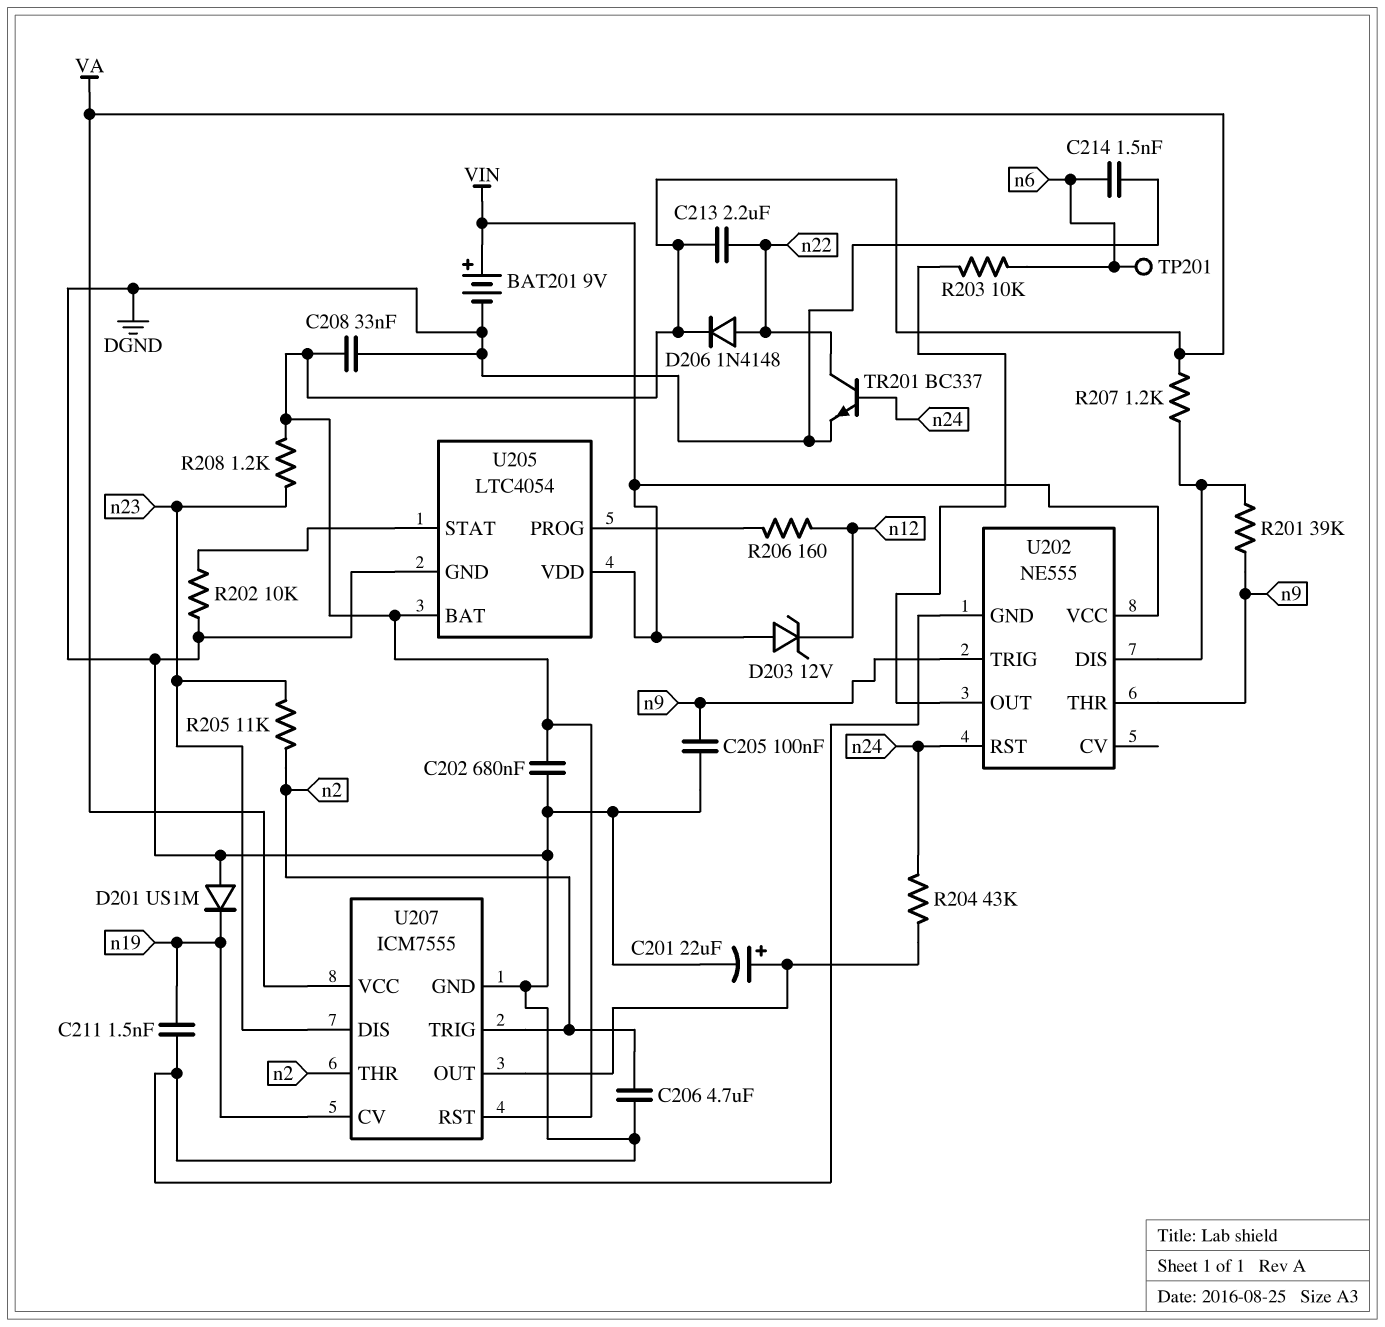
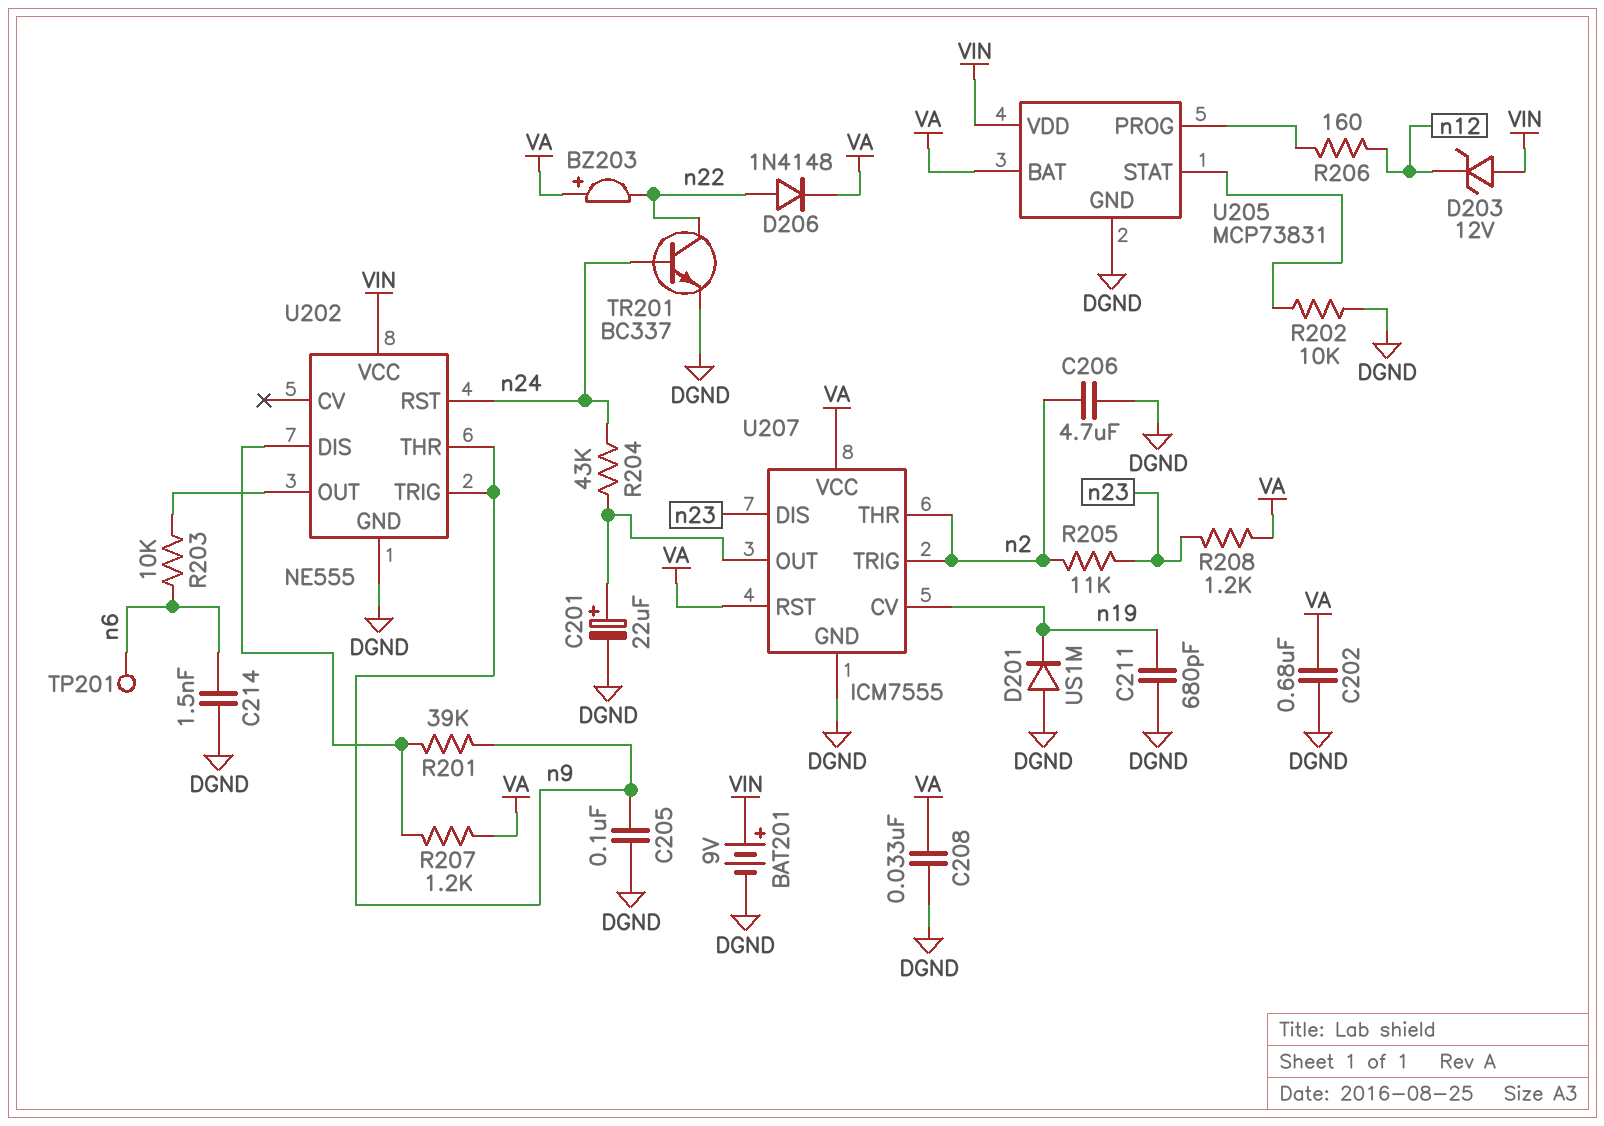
BZ203: none -> buzzer (plus VA, minus n22)
C211: 1.5nF (DGND, n19) -> 680pF (DGND, n19)
C213: 2.2uF (VA, n22) -> none
U205: LTC4054 -> MCP73831

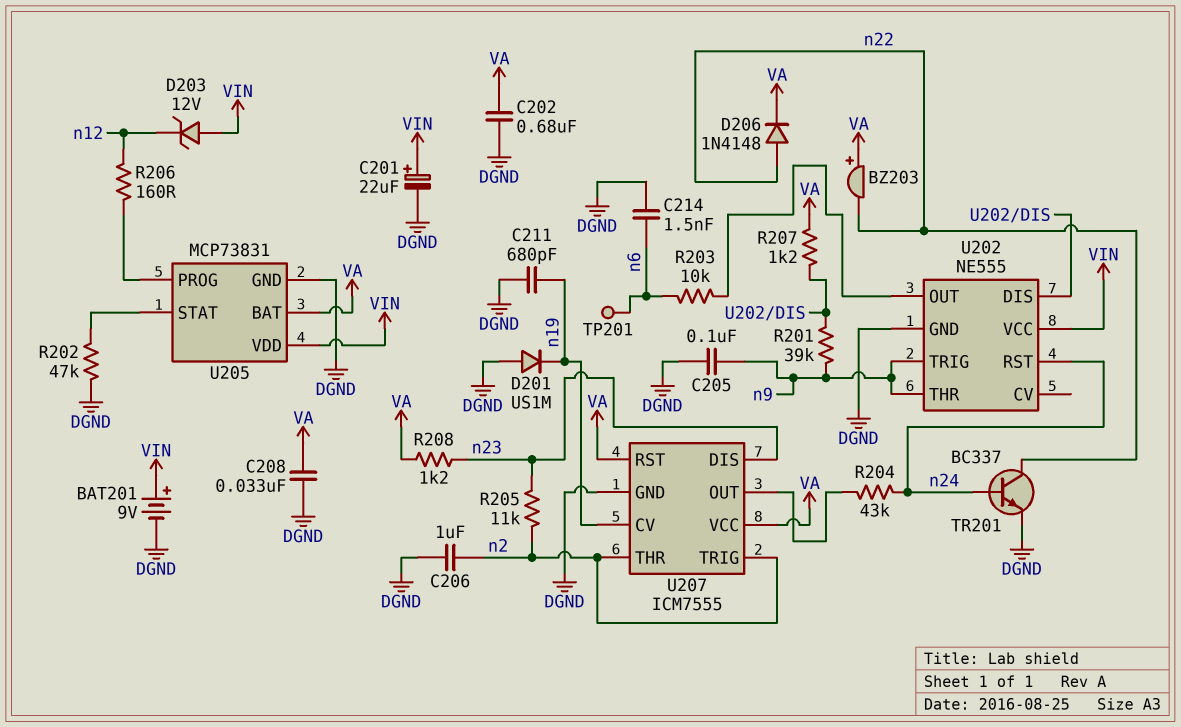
C201: 22uF (plus U207/OUT, minus DGND) -> 22uF (plus VIN, minus DGND)
C206: 4.7uF (DGND, n2) -> 1uF (DGND, n2)
R202: 10k (DGND, U205/STAT) -> 47k (DGND, U205/STAT)

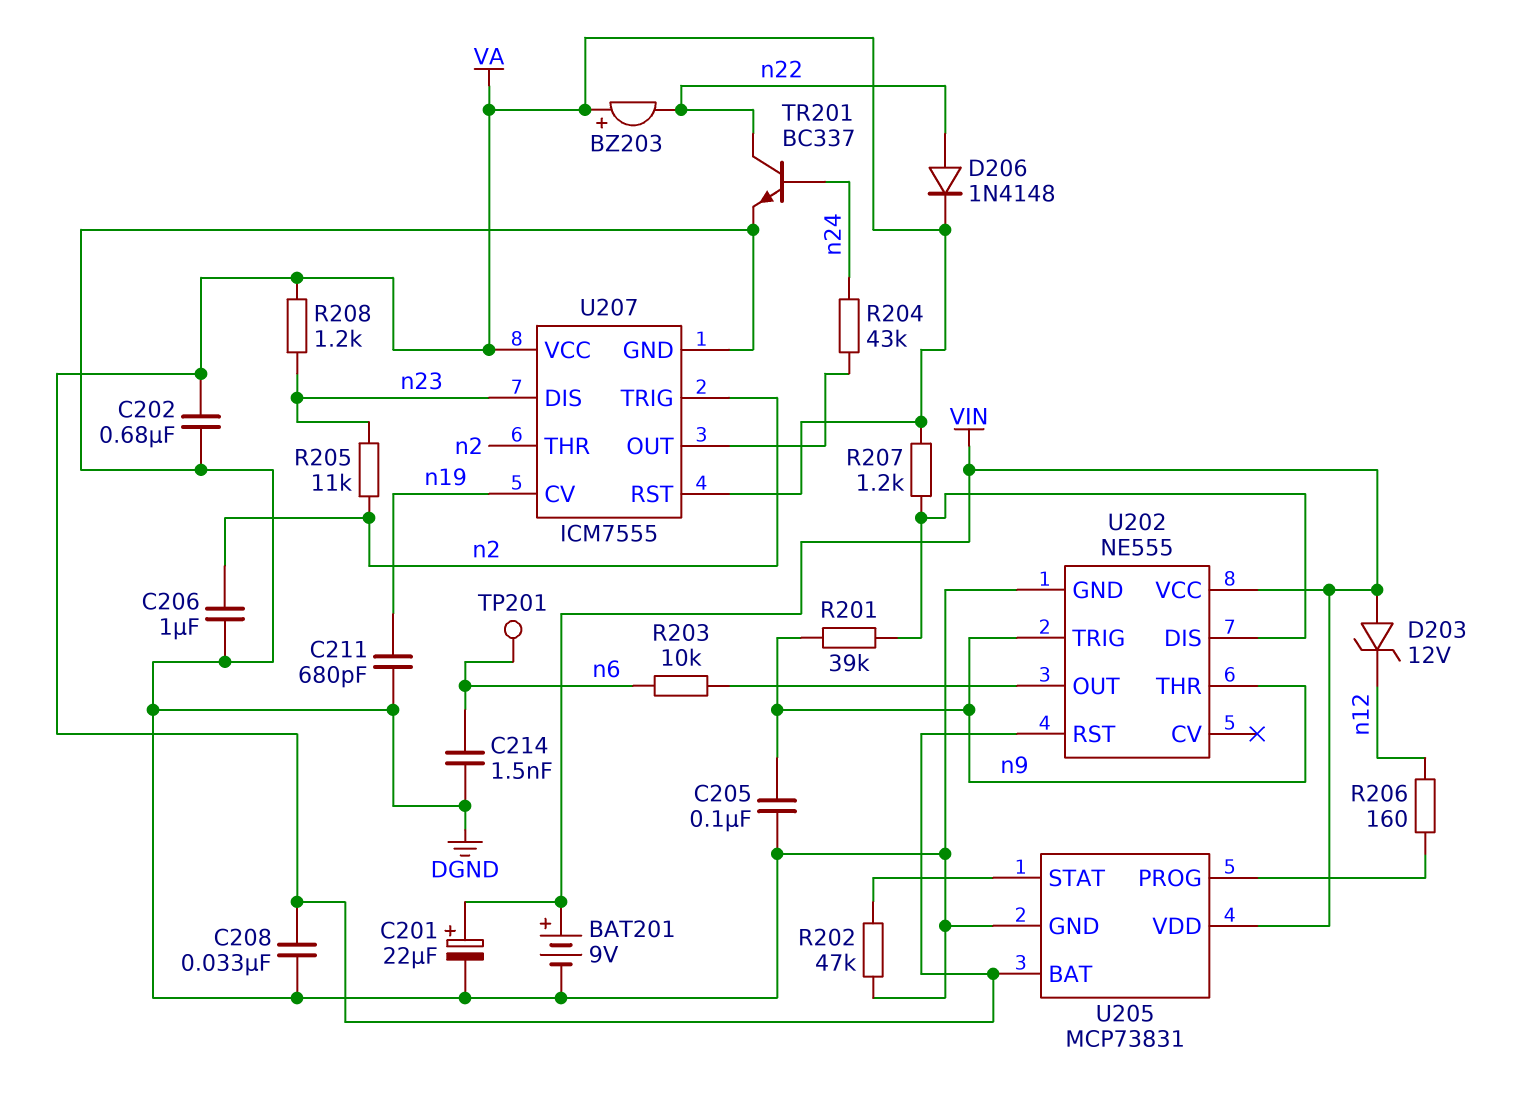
D201: diode US1M (A DGND, K n19) -> none
U202 pin RST: n24 -> VA

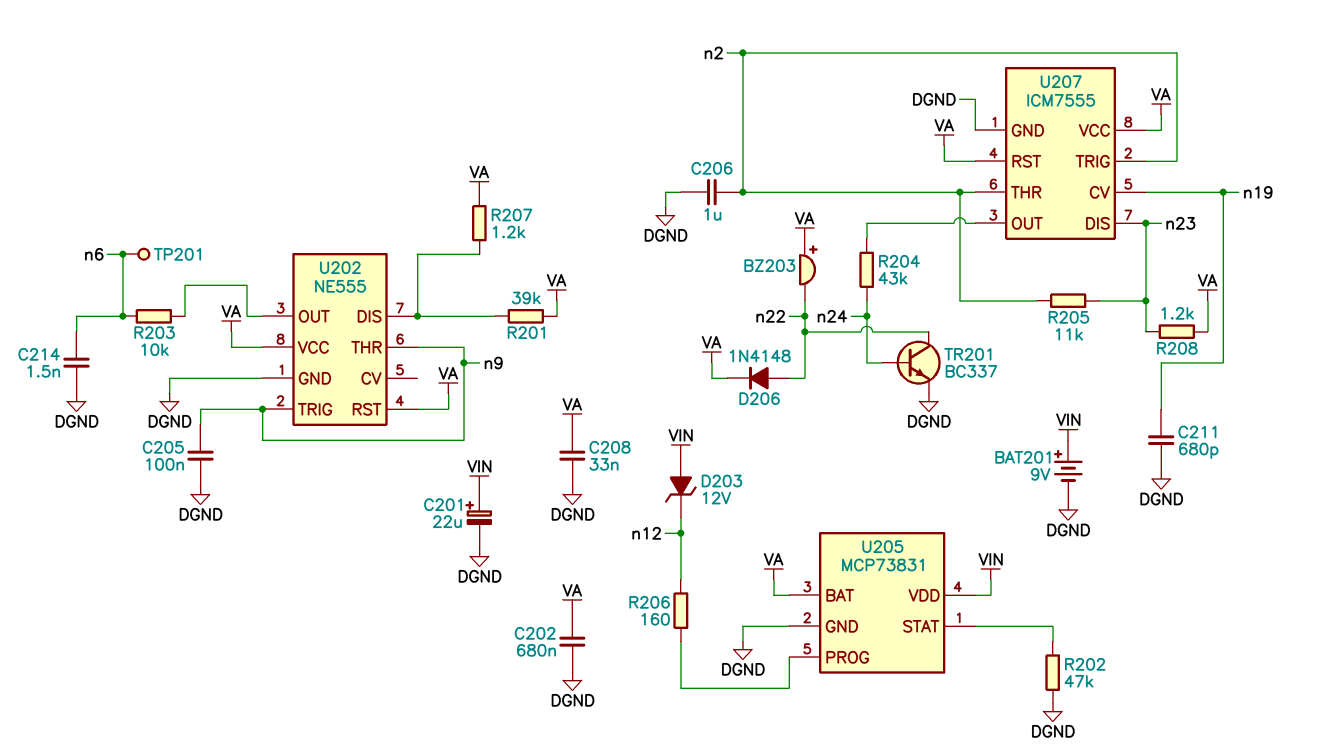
R201: 39k (U202/DIS, n9) -> 39k (U202/DIS, VA)
U202 pin VCC: VIN -> VA

